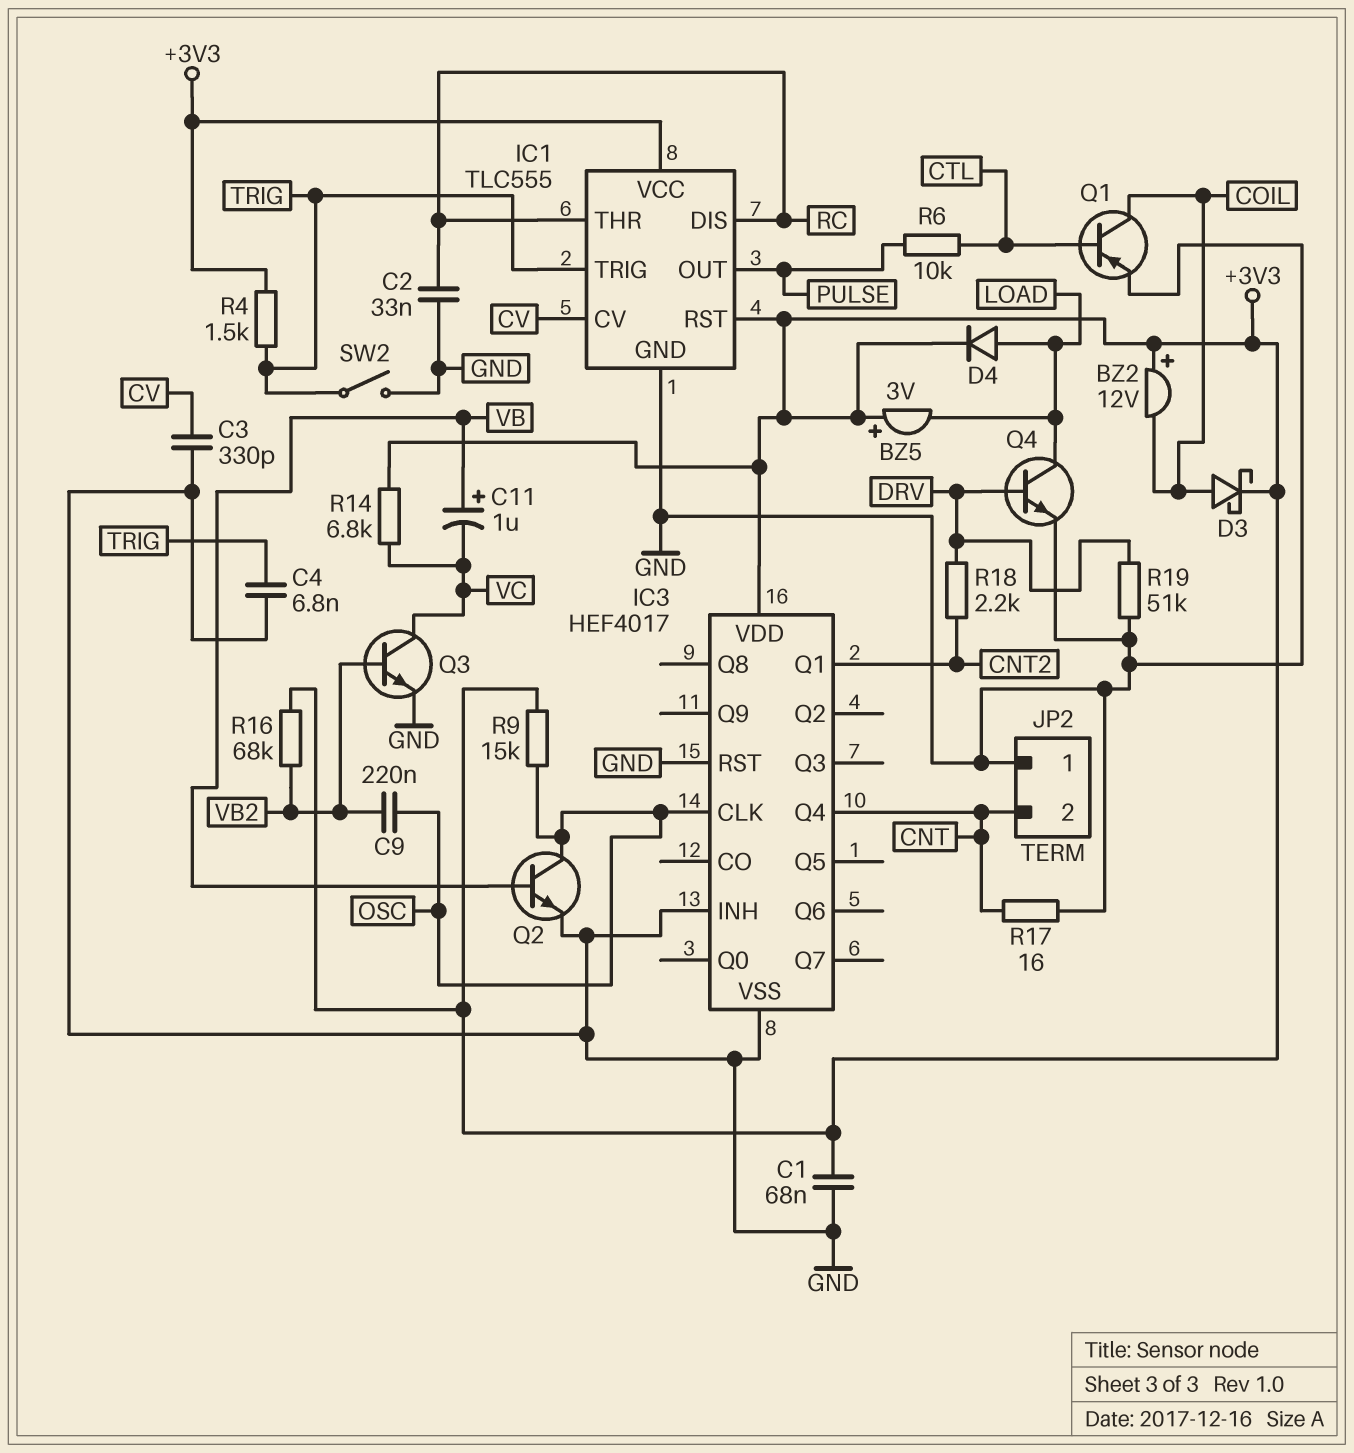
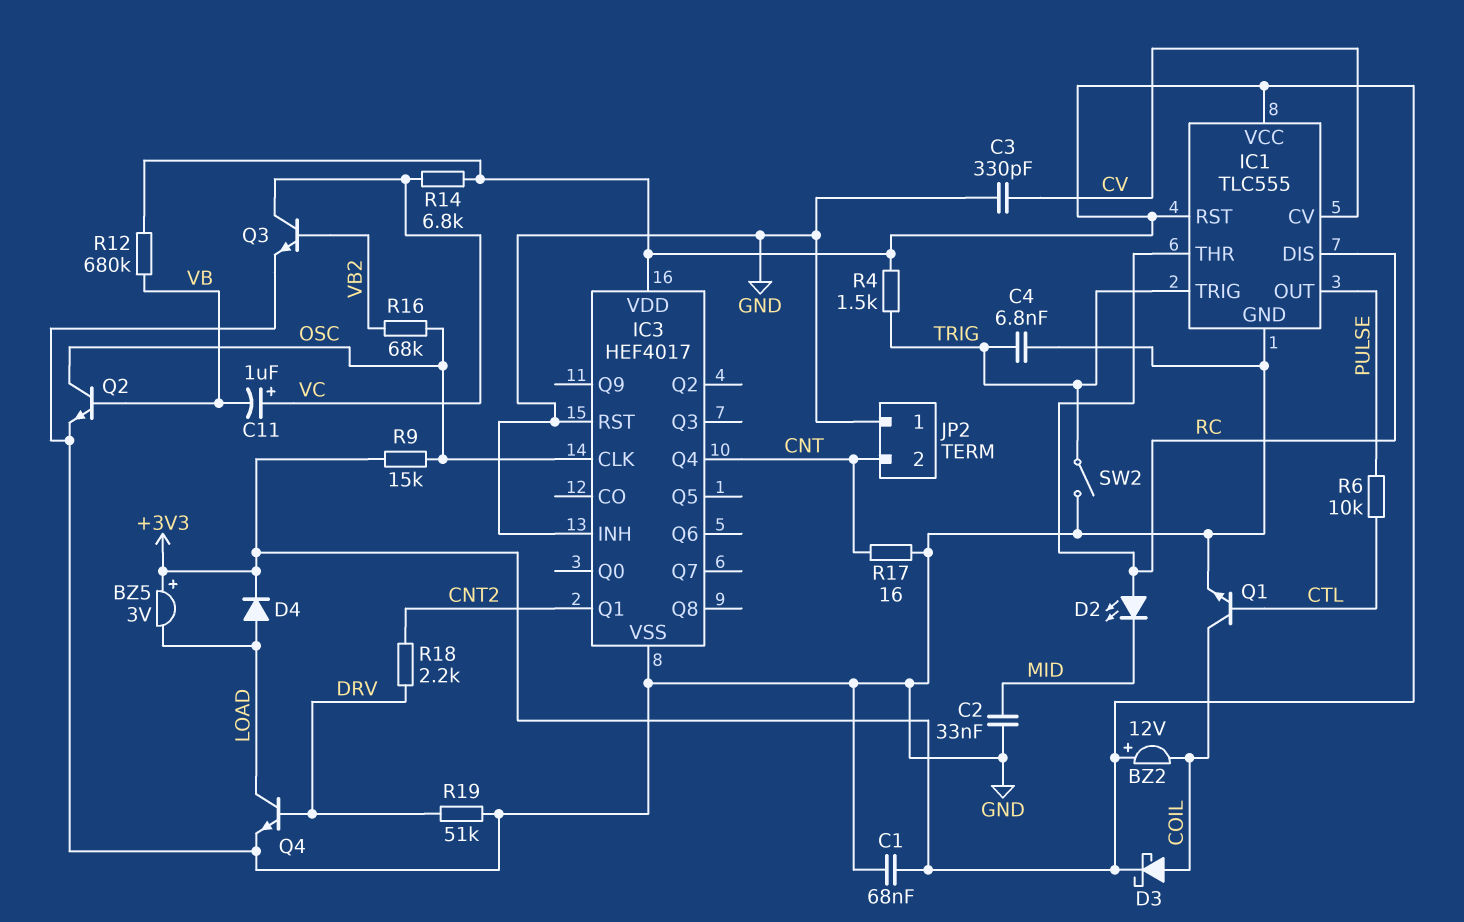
C2: 33nF (GND, RC) -> 33nF (GND, MID)
C9: 220nF (OSC, VB2) -> none
C11: 1uF (plus VB, minus VC) -> 1uF (plus VC, minus VB)
D2: none -> LED (A RC, K MID)
Q1: PNP (B CTL, C COIL, E GND) -> NPN (B CTL, C COIL, E GND)
R12: none -> 680k (+3V3, VB)
R16: 68k (+3V3, VB2) -> 68k (OSC, VB2)

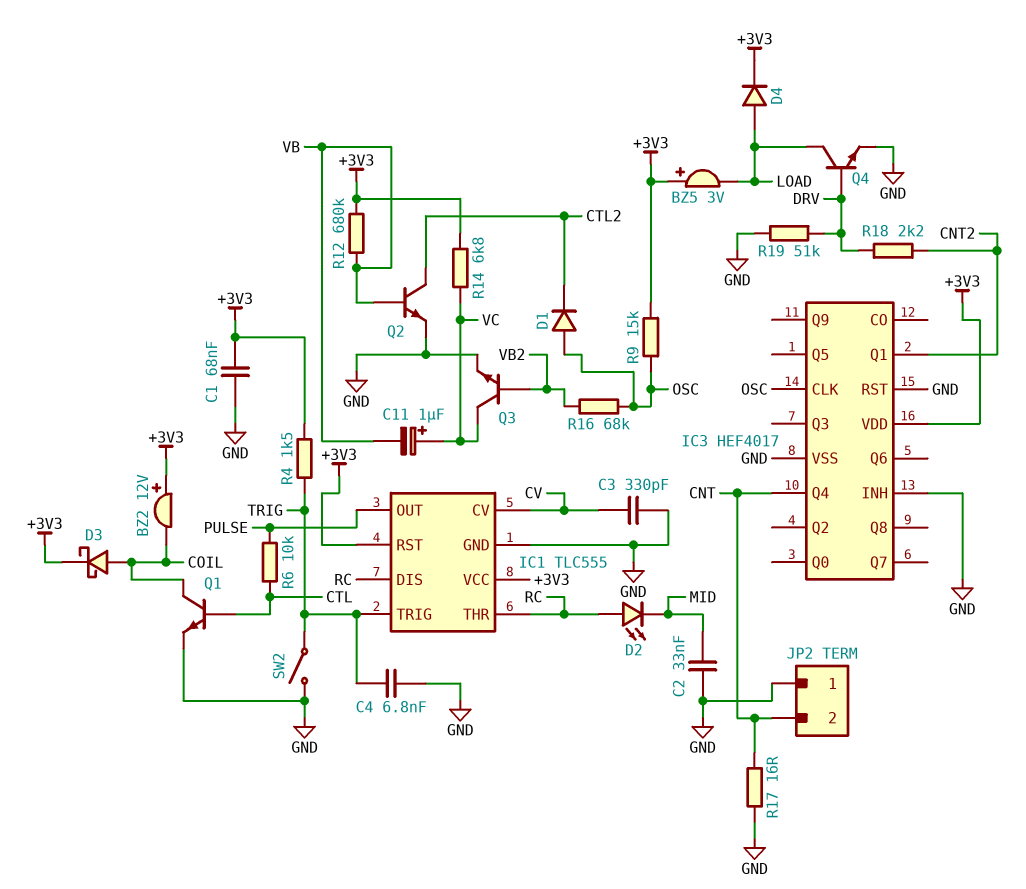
D1: none -> diode (A OSC, K CTL2)
Q2: NPN (B VB, C OSC, E GND) -> NPN (B VB, C CTL2, E GND)

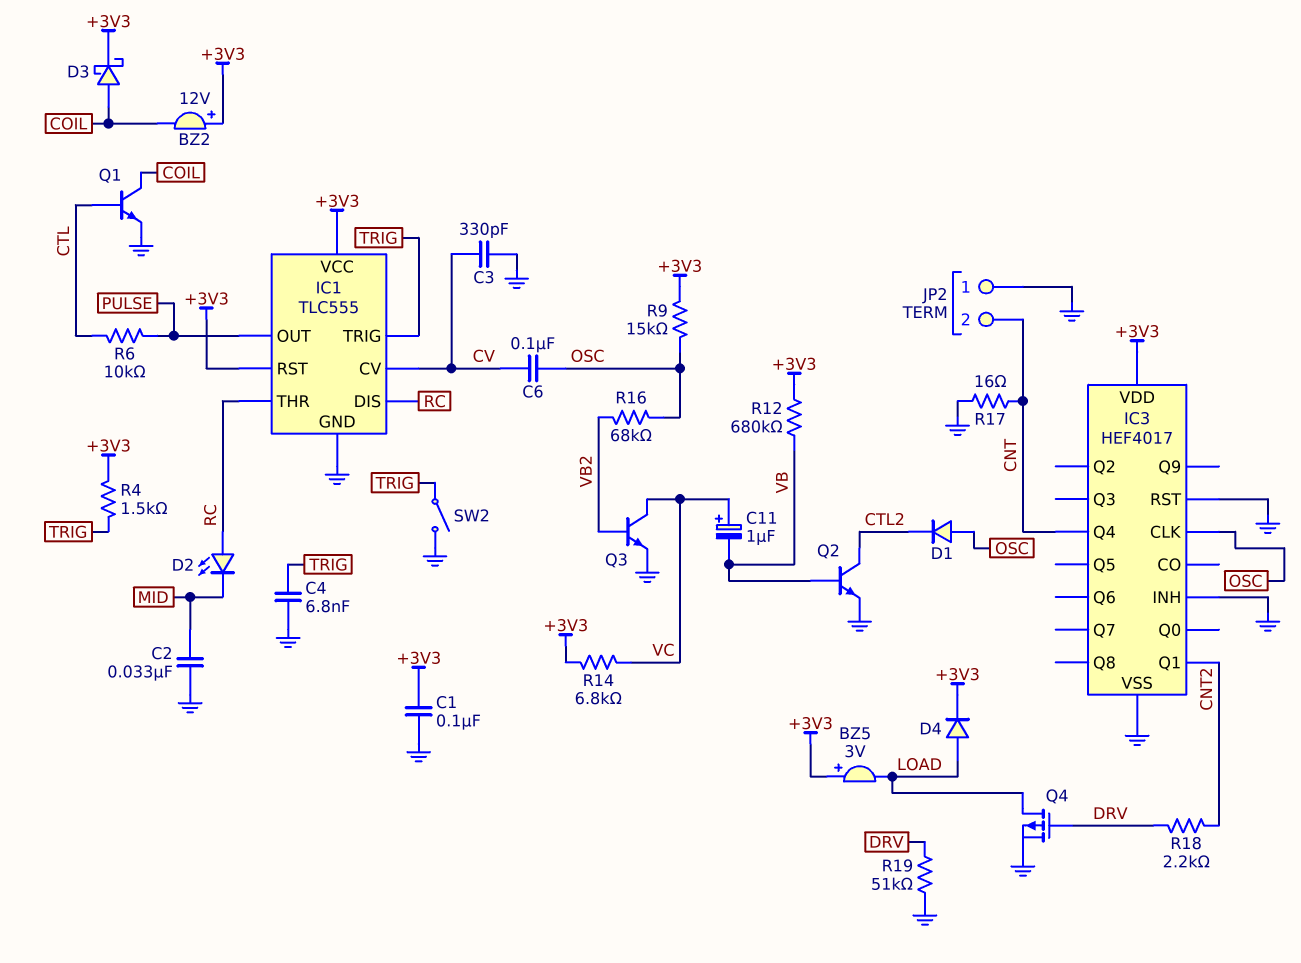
C1: 68nF (+3V3, GND) -> 100nF (+3V3, GND)
C6: none -> 100nF (CV, OSC)
Q4: NPN (B DRV, C LOAD, E GND) -> PMOS (G DRV, D LOAD, S GND)

